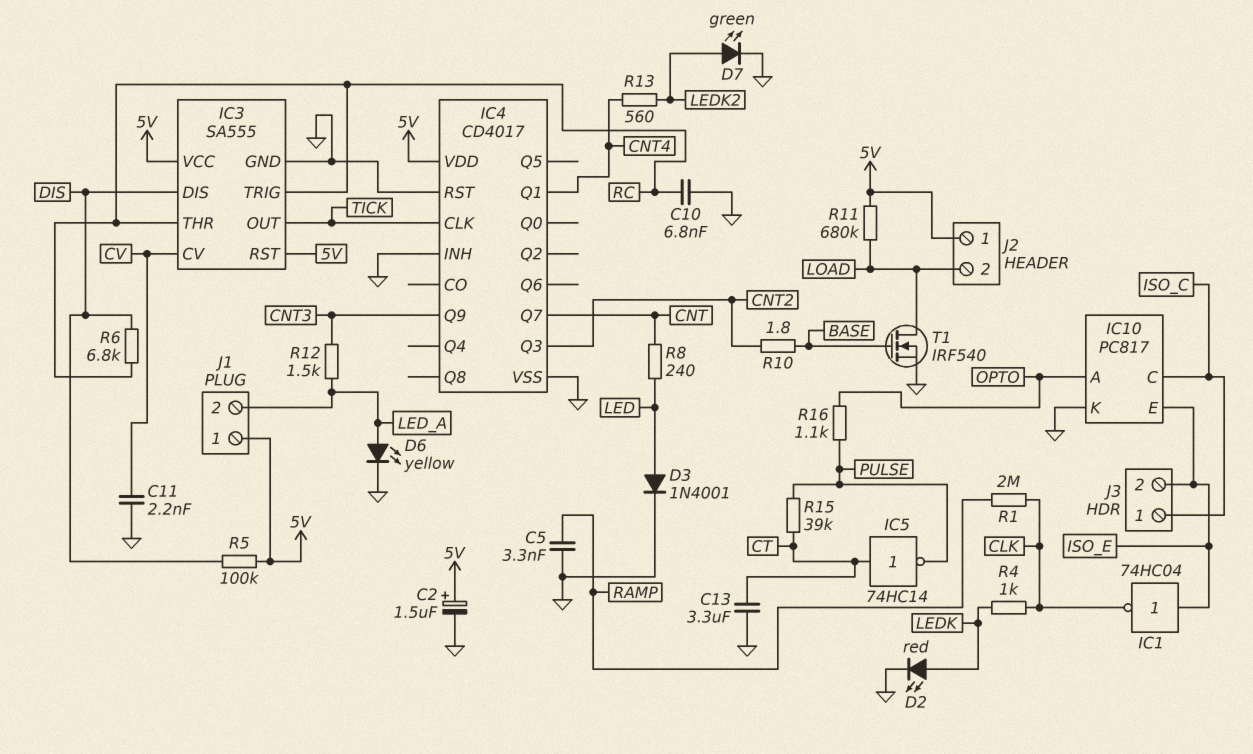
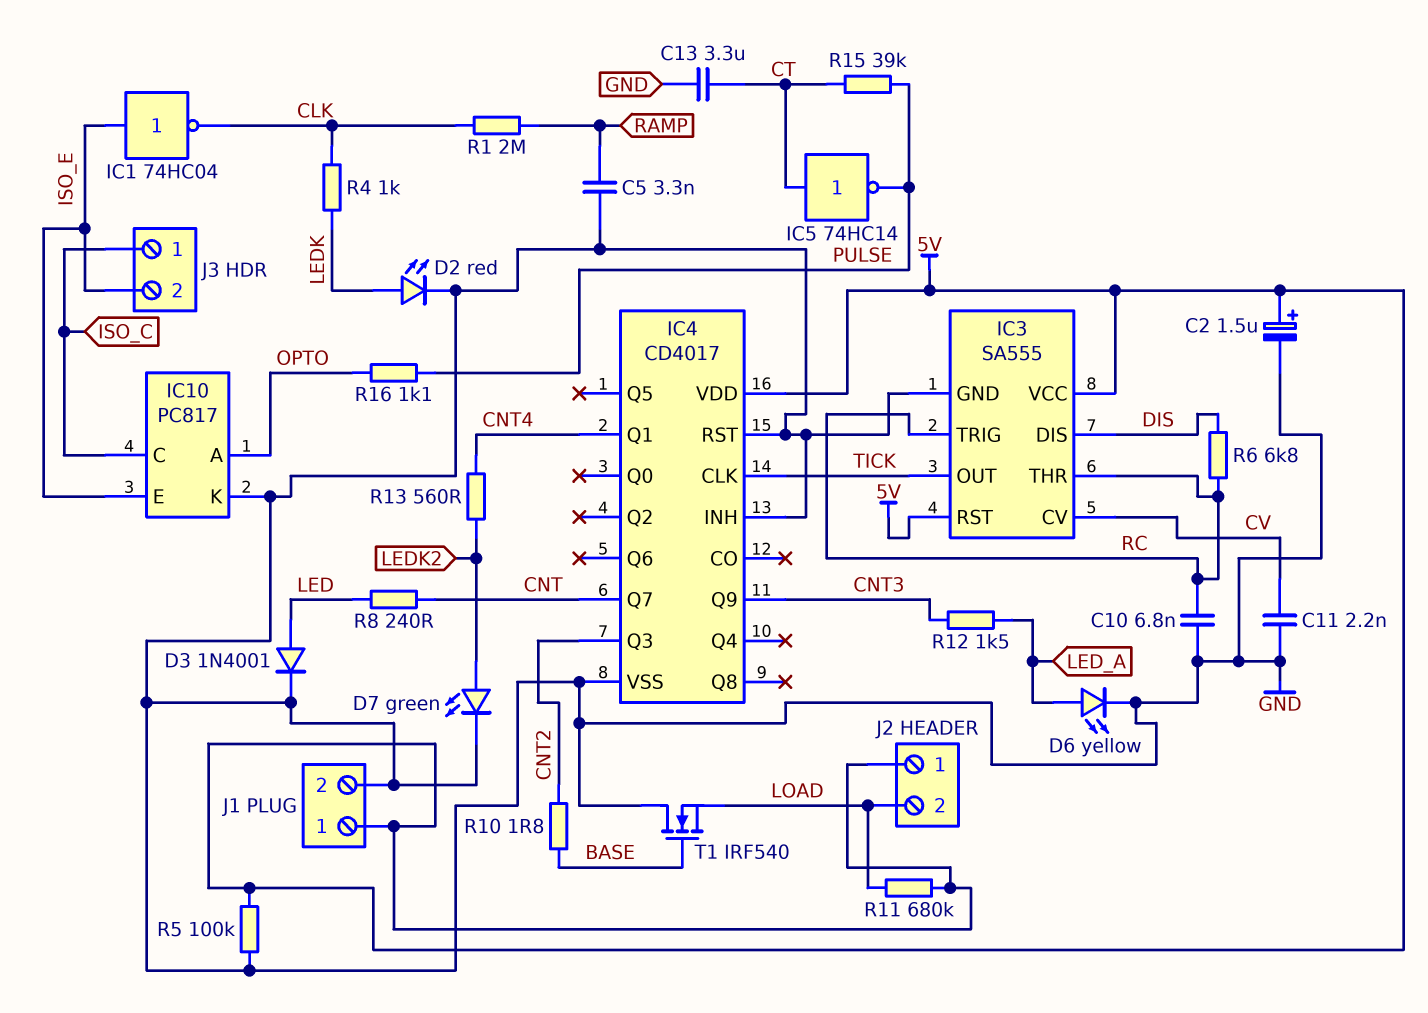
J1 pin 2: LED_A -> GND
R5: 100k (5V, DIS) -> 100k (5V, GND)
T1: NMOS IRF540 (G BASE, D LOAD, S GND) -> NMOS IRF540 (G BASE, D GND, S LOAD)

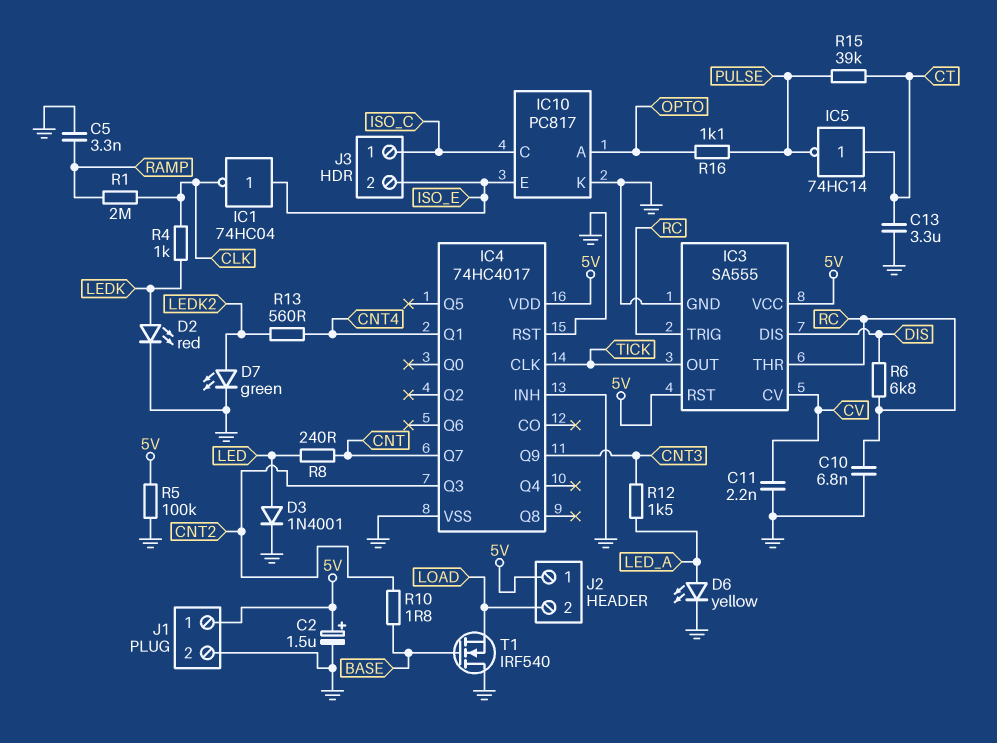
IC4: CD4017 -> 74HC4017
R11: 680k (5V, LOAD) -> none

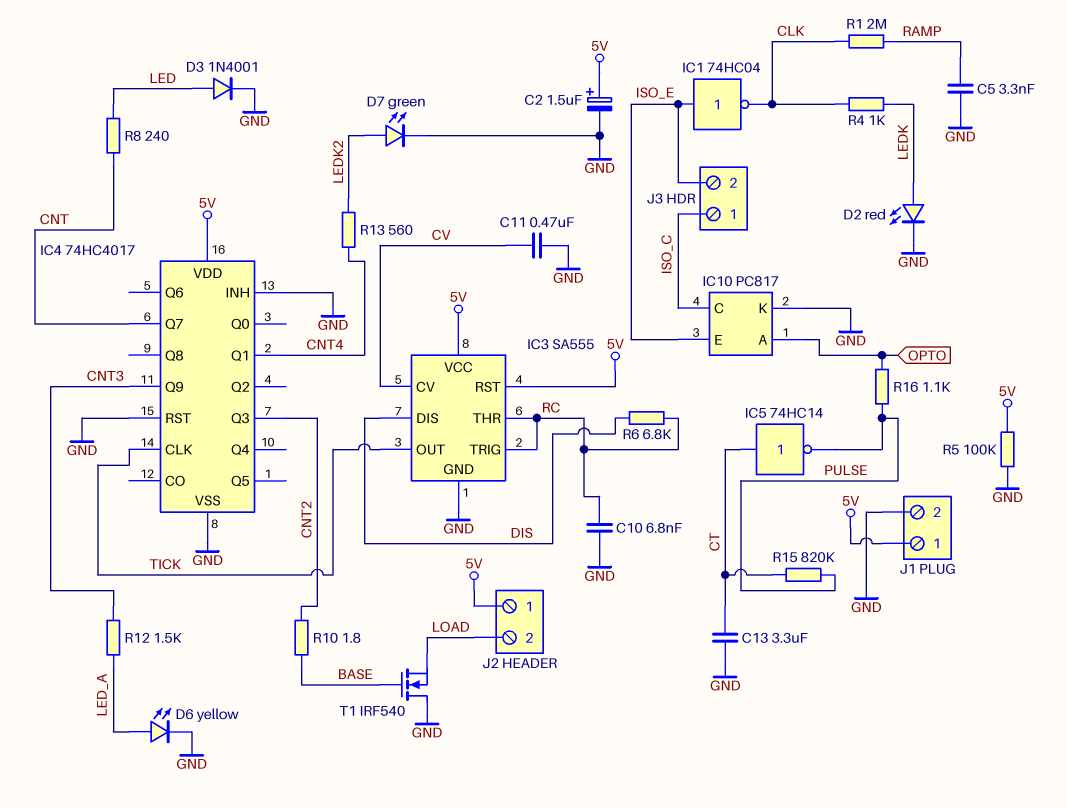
C11: 2.2nF (CV, GND) -> 470nF (CV, GND)
R15: 39k (CT, PULSE) -> 820k (CT, PULSE)

